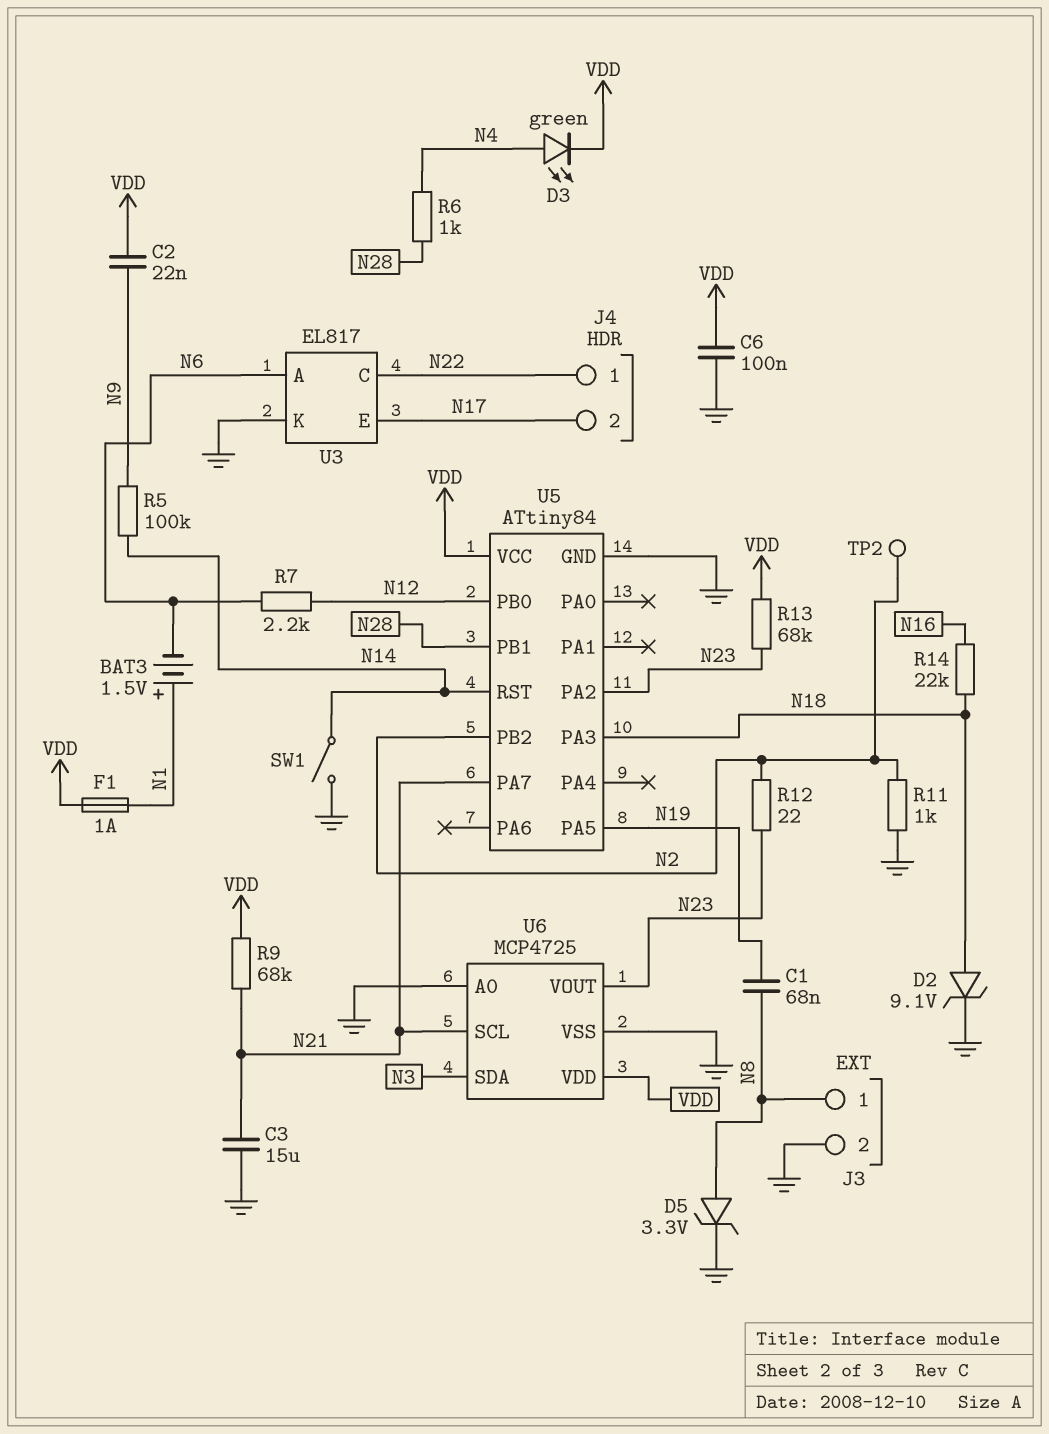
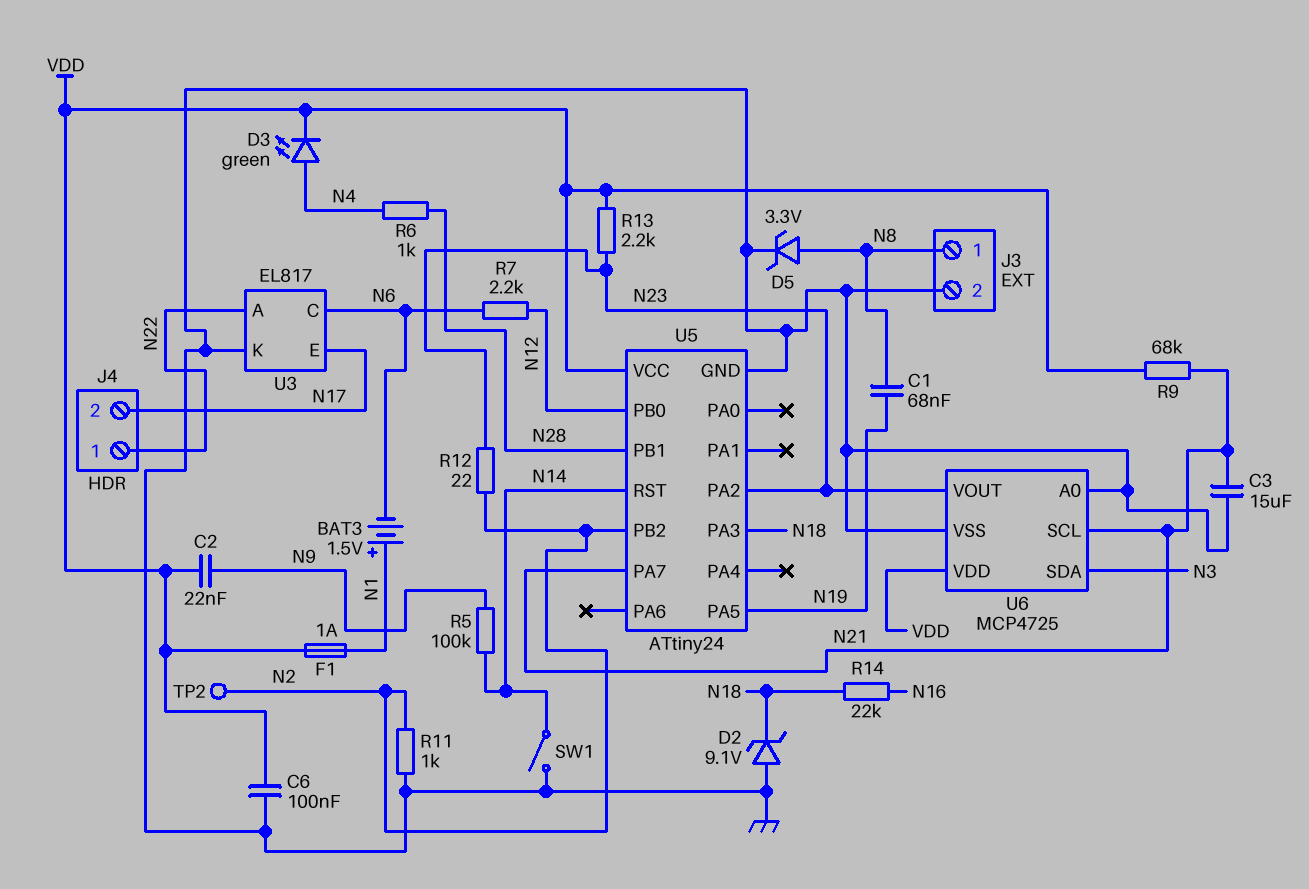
D2: zener 9.1V (A N18, K GND) -> zener 9.1V (A GND, K N18)
R13: 68k (N23, VDD) -> 2.2k (N23, VDD)
U3 pin A: N6 -> N22
U3 pin C: N22 -> N6
U5: ATtiny84 -> ATtiny24

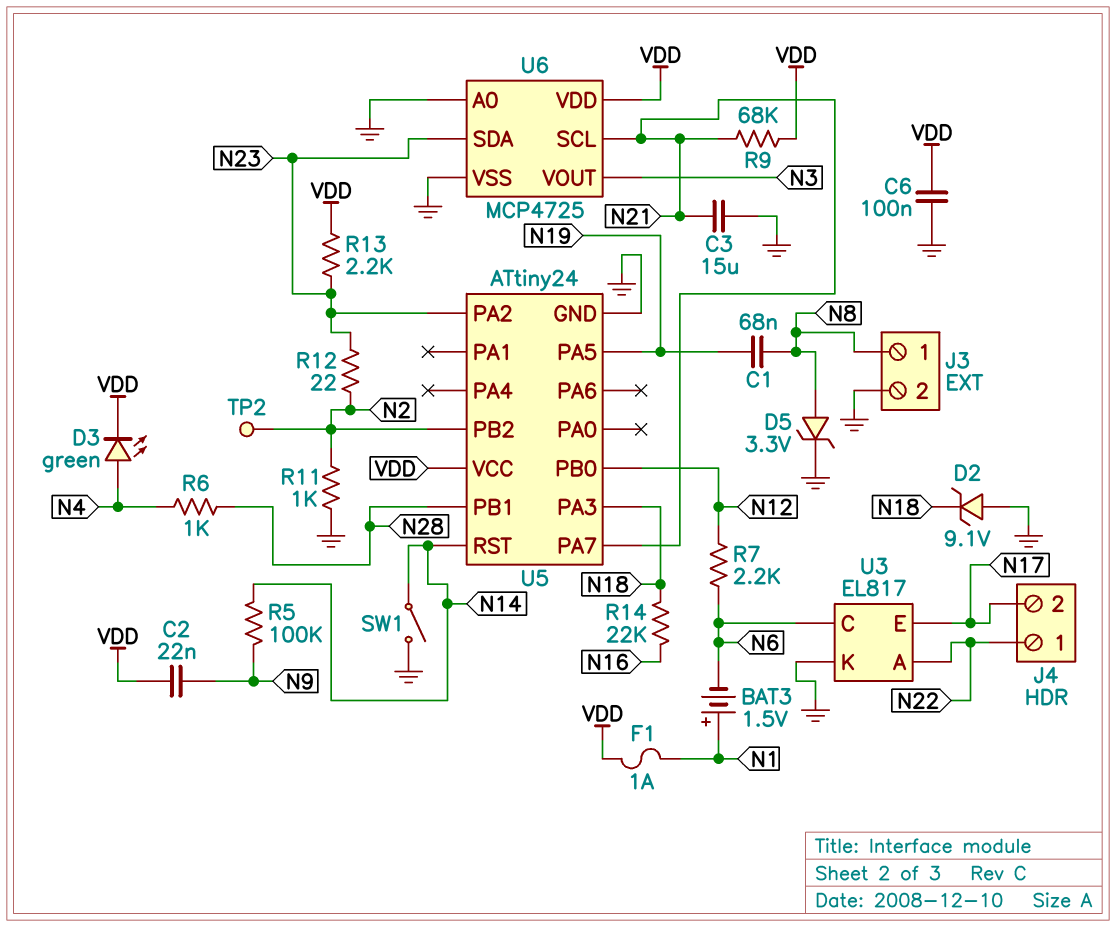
U6 pin SDA: N3 -> N23
U6 pin VOUT: N23 -> N3

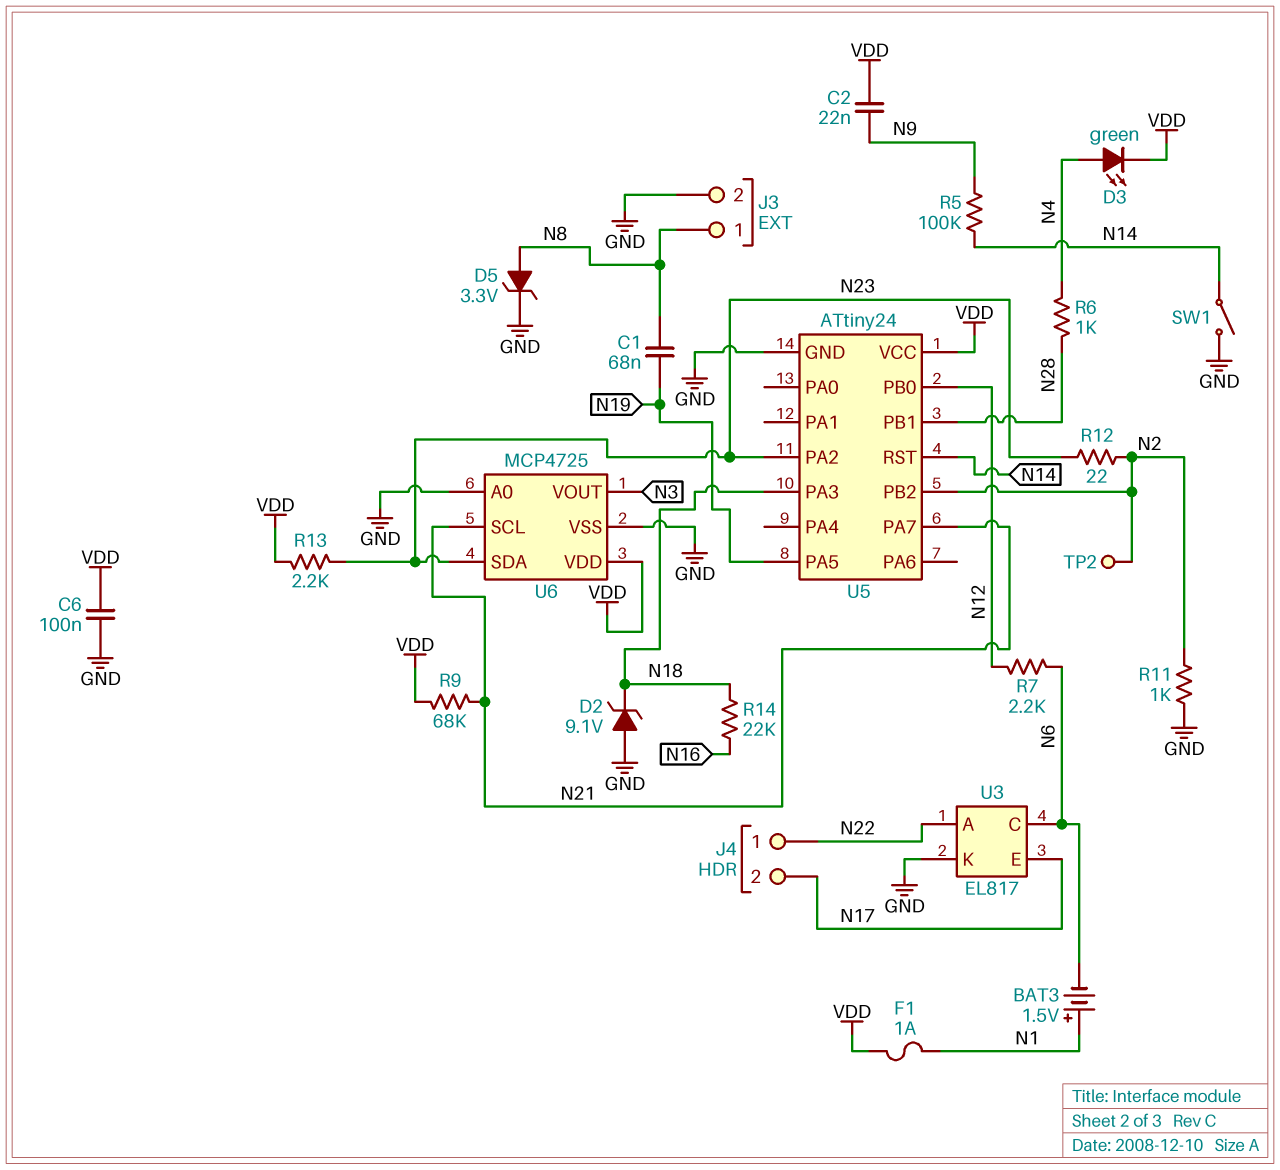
C3: 15uF (GND, N21) -> none

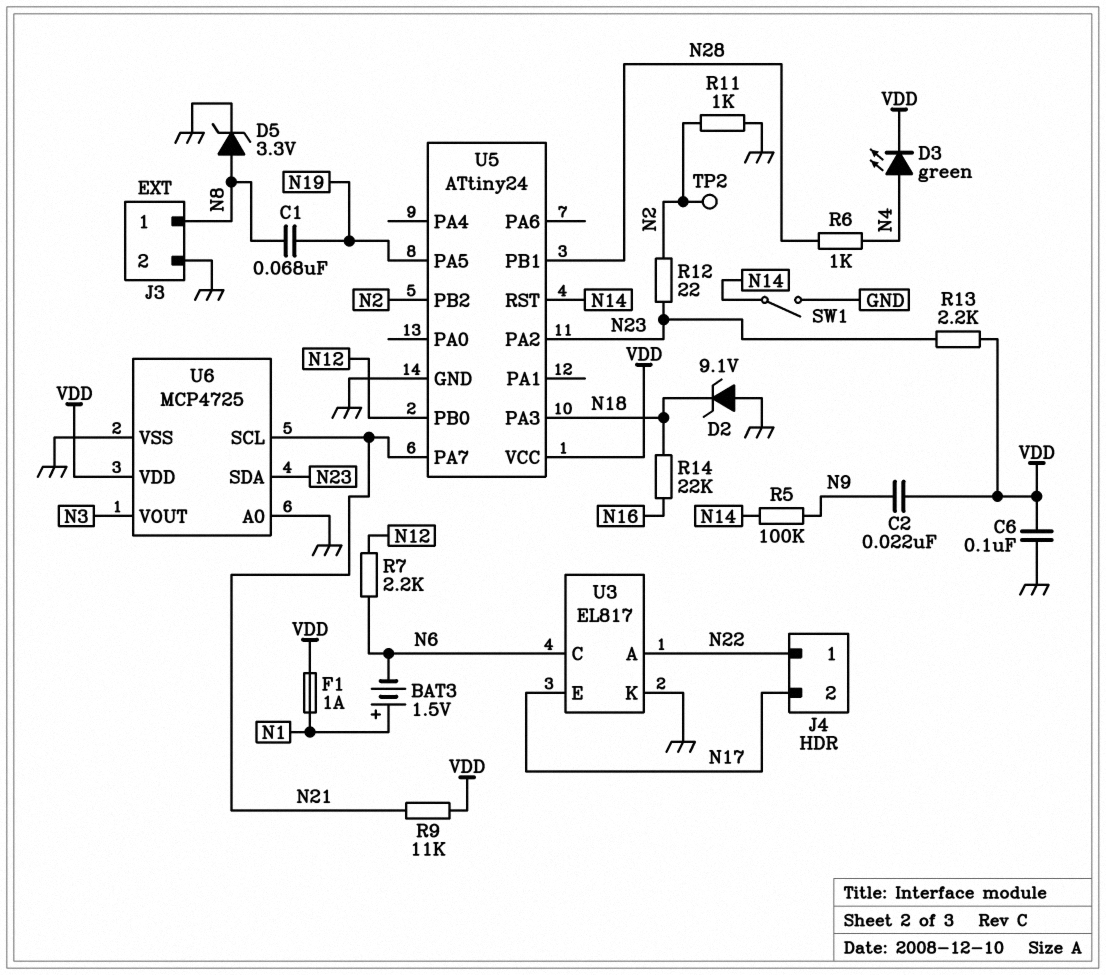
R9: 68k (N21, VDD) -> 11k (N21, VDD)

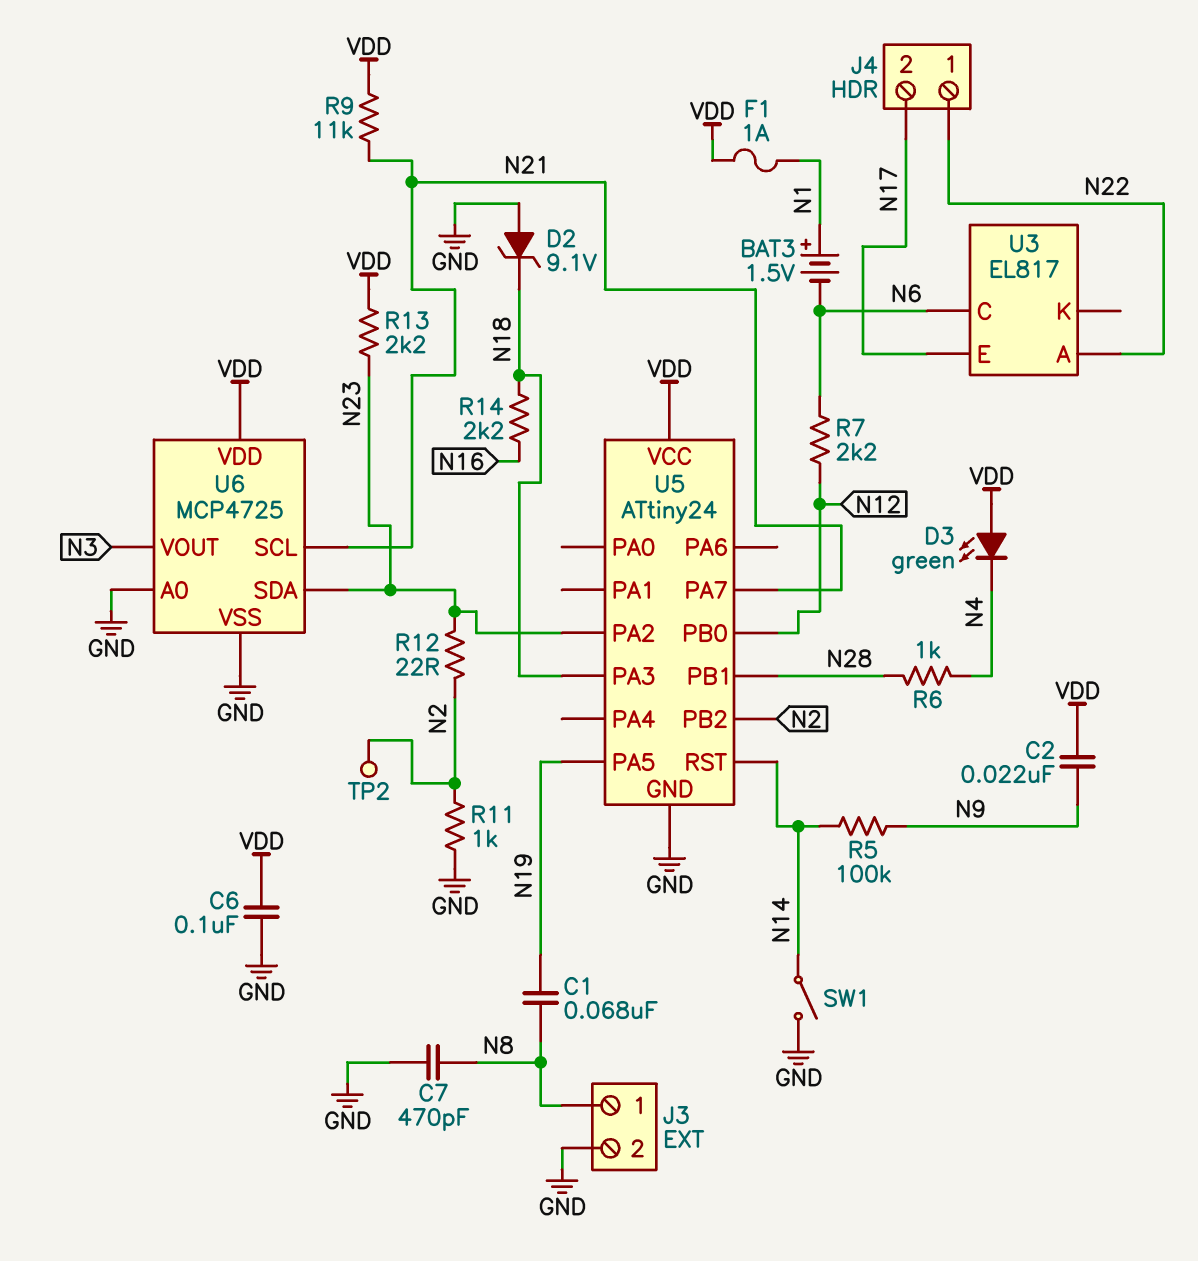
C7: none -> 470pF (GND, N8)
D3: LED green (A N4, K VDD) -> LED green (A VDD, K N4)
D5: zener 3.3V (A N8, K GND) -> none
R14: 22k (N16, N18) -> 2.2k (N16, N18)
U3 pin K: GND -> none

